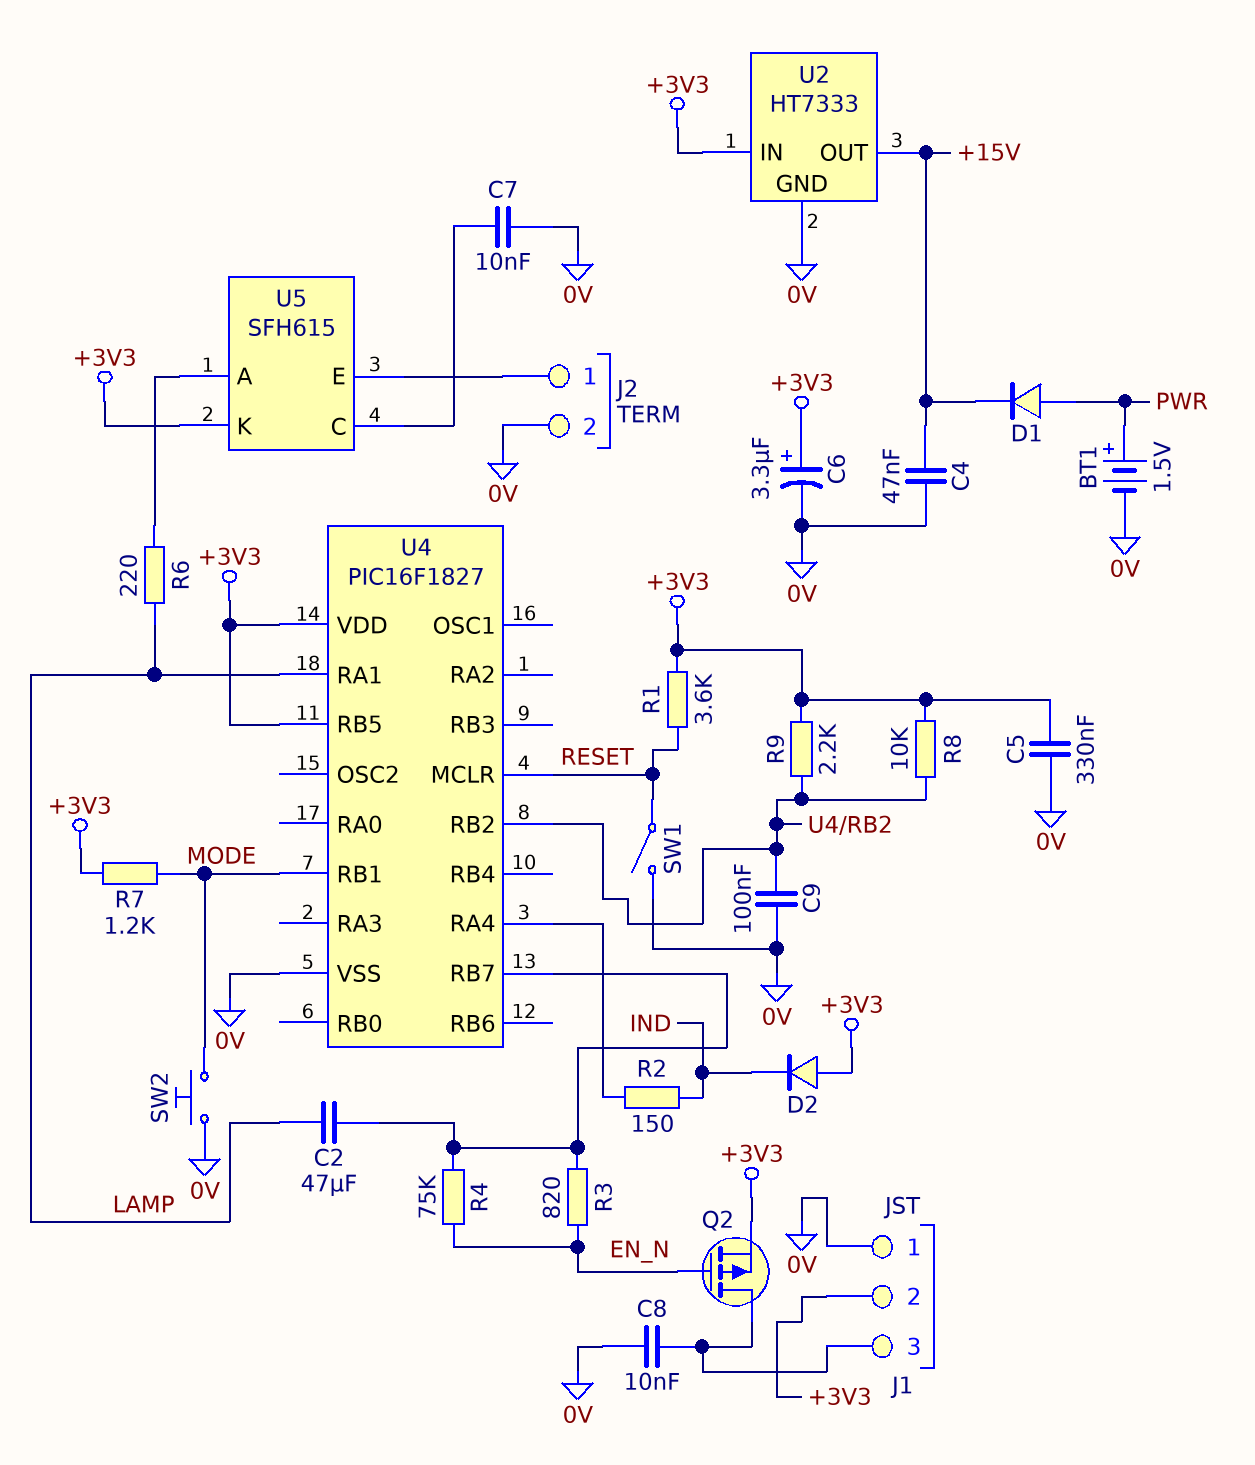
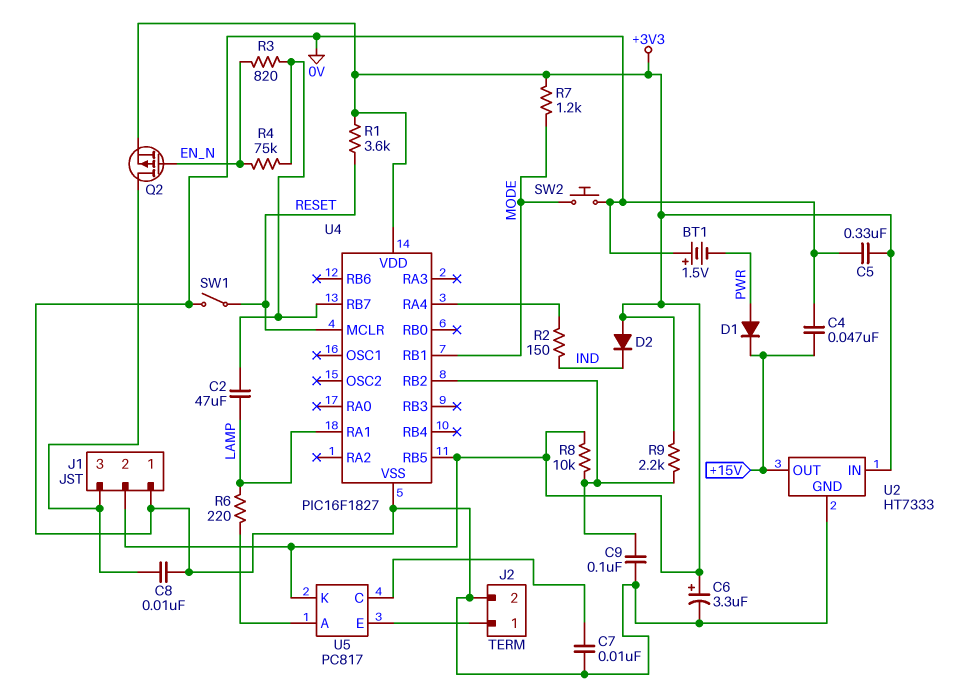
BT1: 1.5V (plus PWR, minus 0V) -> 1.5V (plus 0V, minus PWR)
U5: SFH615 -> PC817

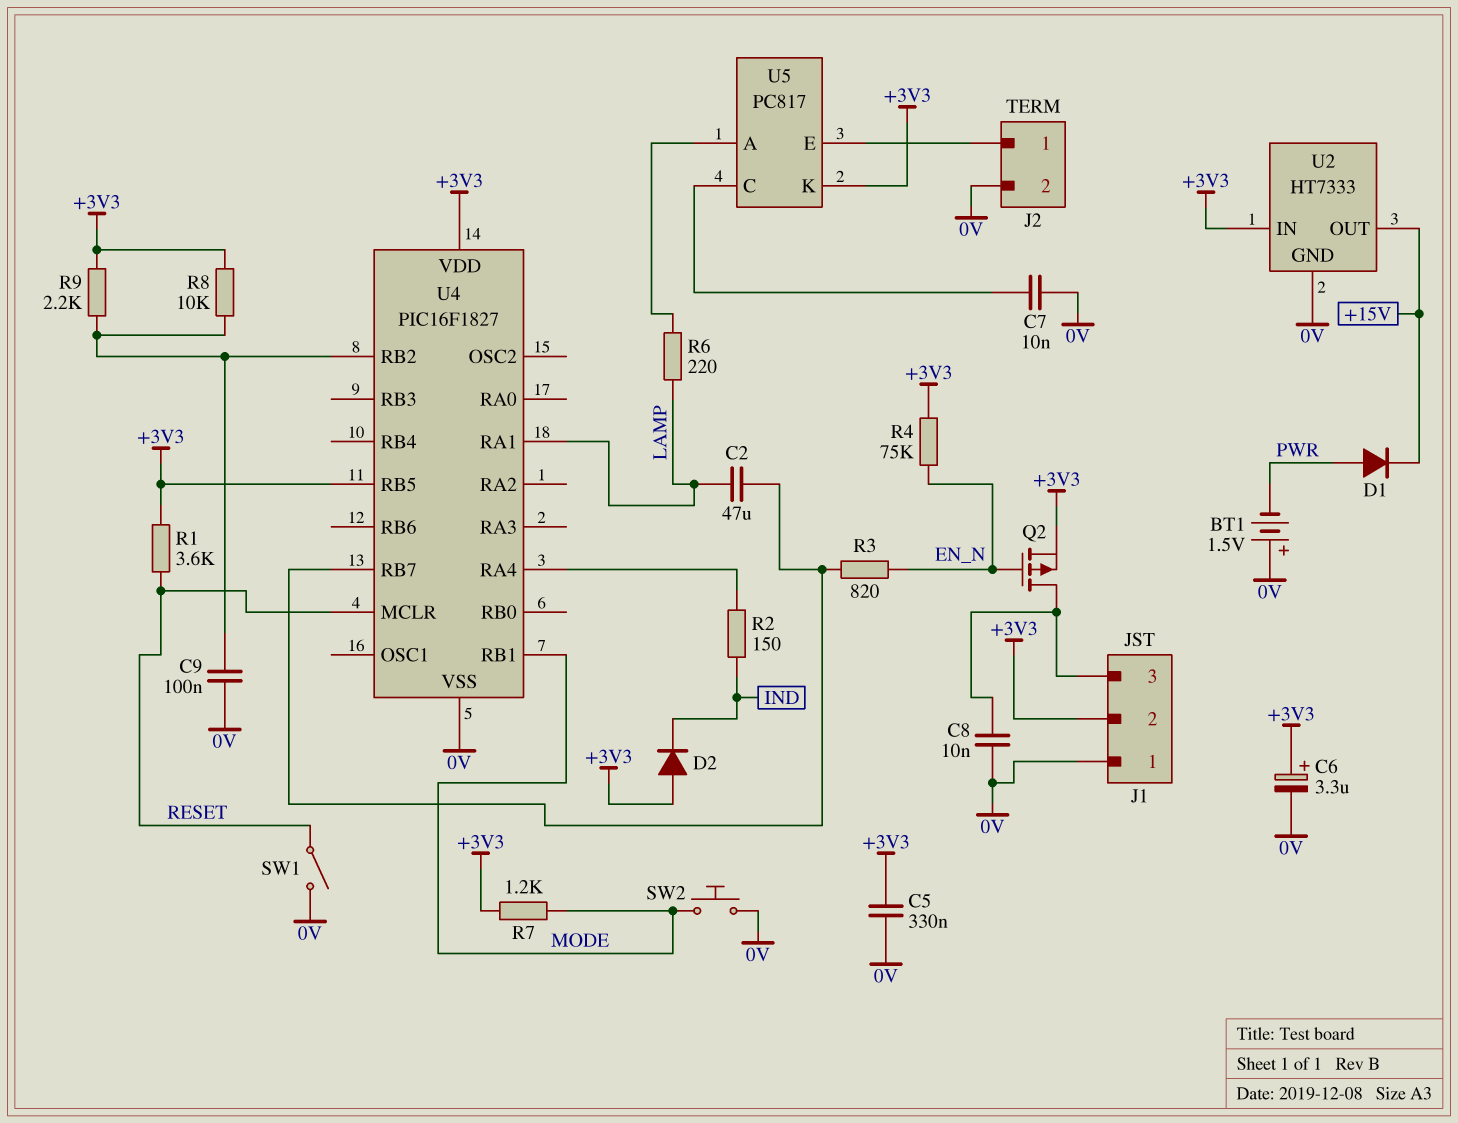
C4: 47nF (+15V, 0V) -> none
R4: 75k (EN_N, U4/RB7) -> 75k (+3V3, EN_N)

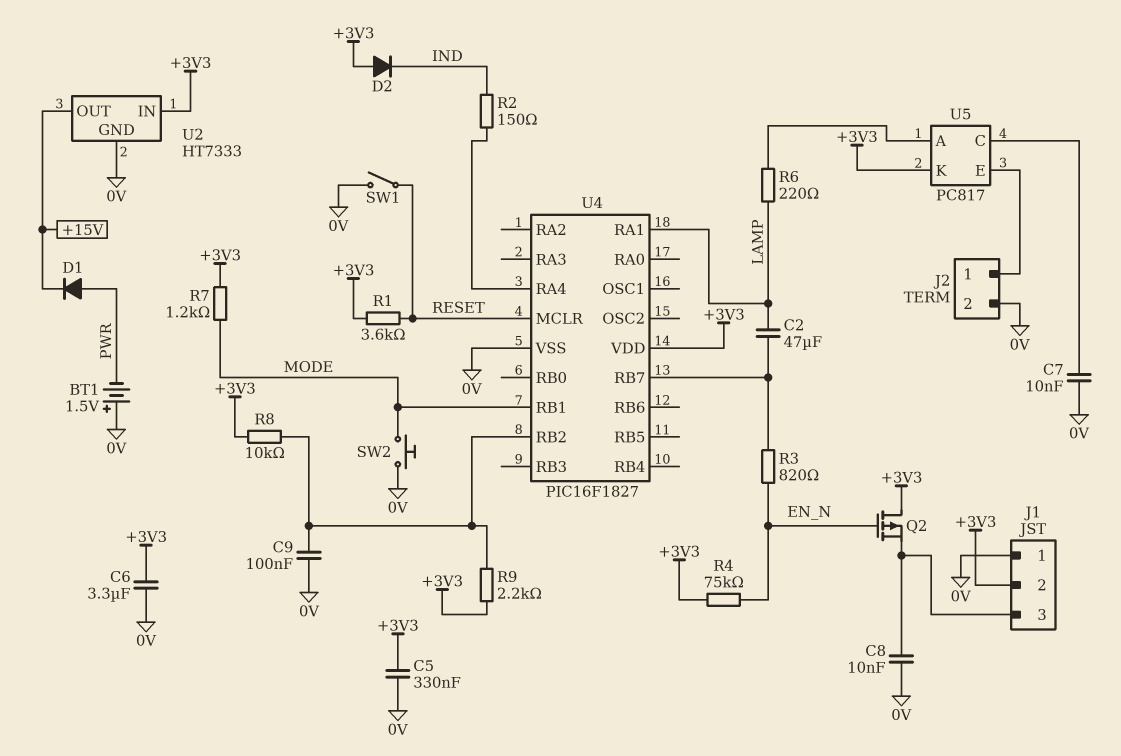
C6: 3.3uF (plus +3V3, minus 0V) -> 3.3uF (+3V3, 0V)
Q2: PMOS (G EN_N, D J1/3, S +3V3) -> PMOS (G EN_N, D +3V3, S J1/3)
U4 pin RB5: +3V3 -> none

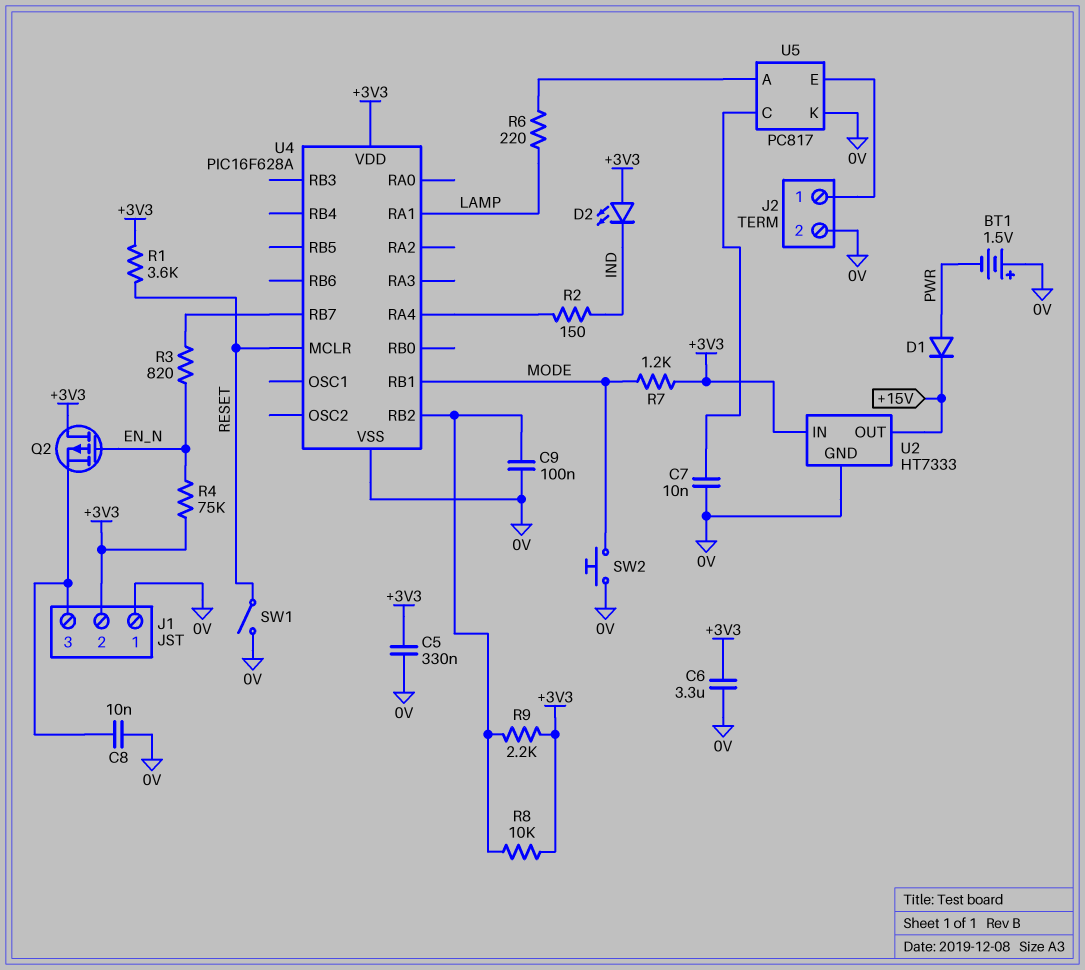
C2: 47uF (LAMP, U4/RB7) -> none
D2: diode (A +3V3, K IND) -> LED (A +3V3, K IND)
U4: PIC16F1827 -> PIC16F628A
U5 pin K: +3V3 -> 0V

